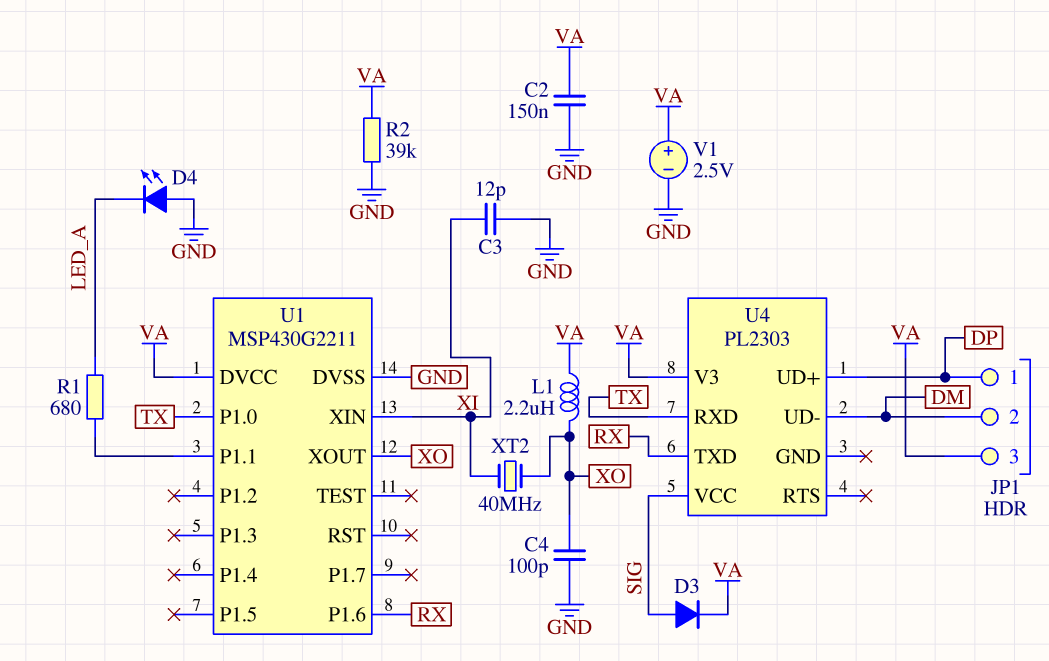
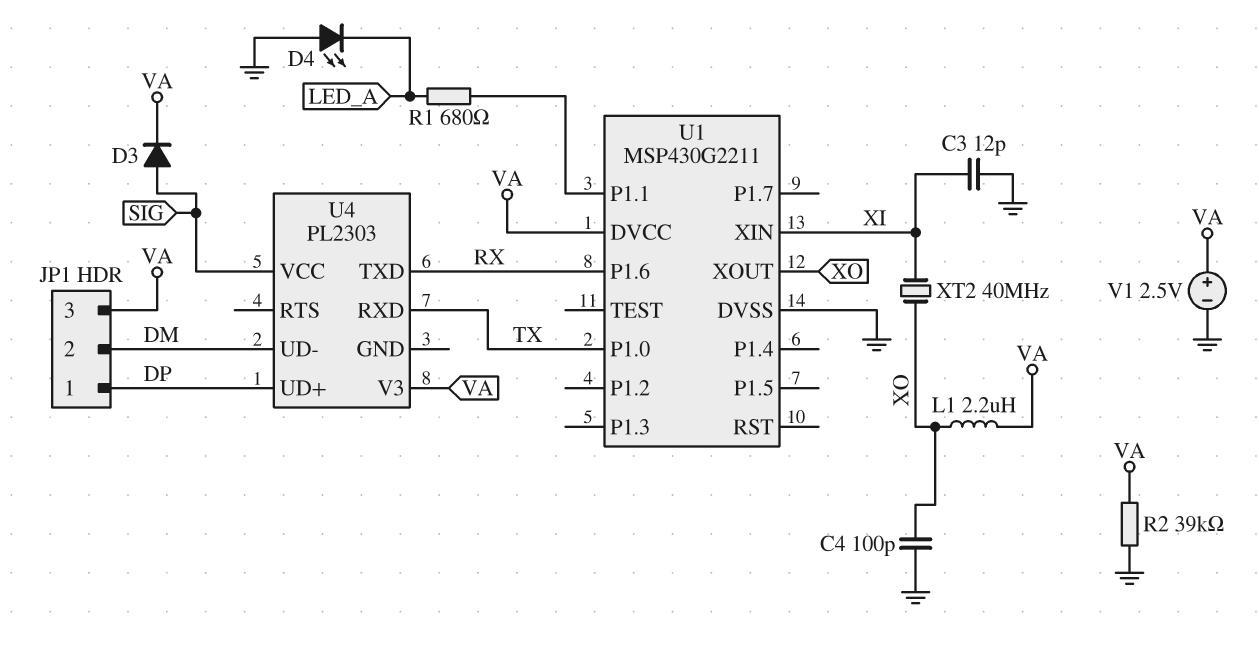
C2: 150nF (GND, VA) -> none

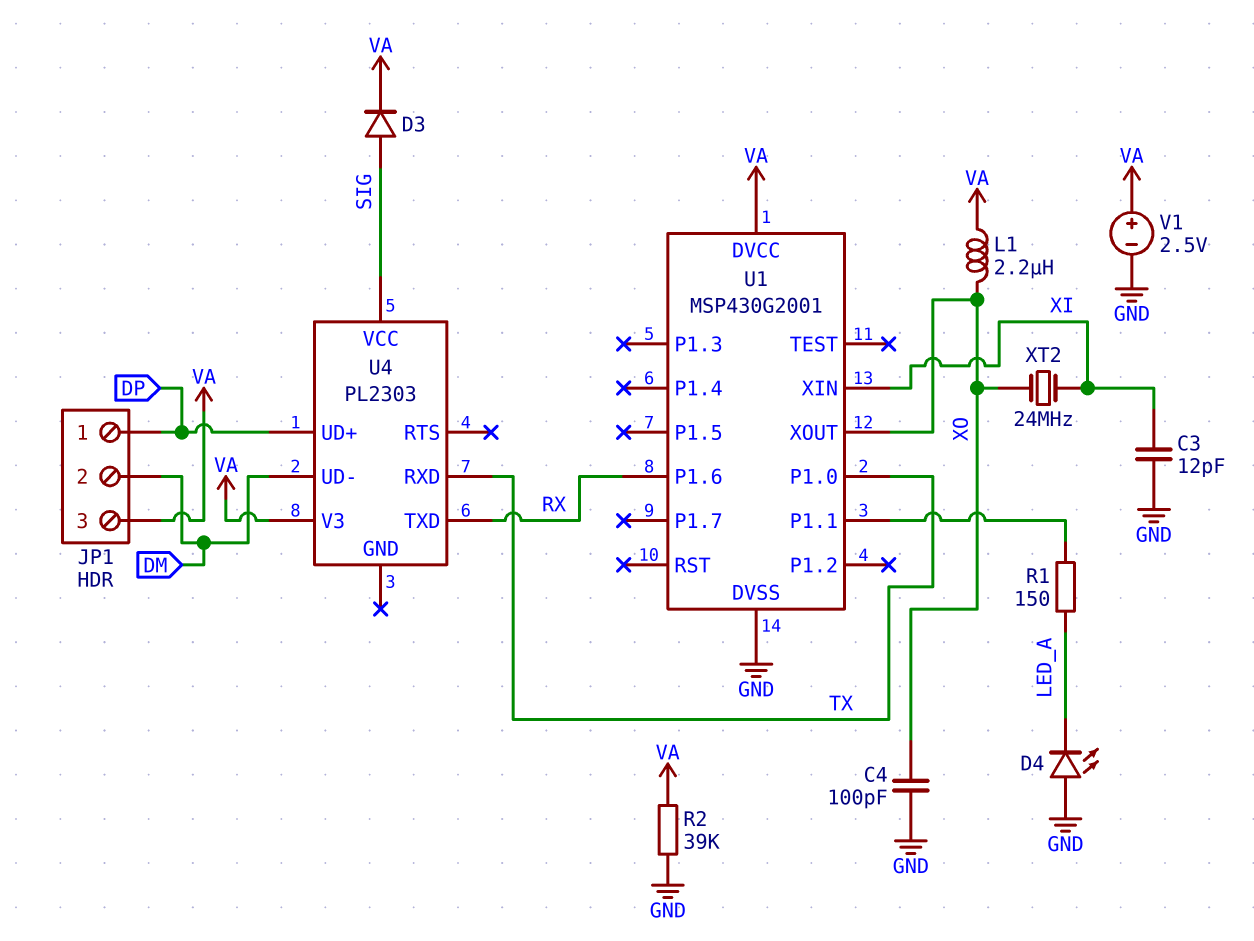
R1: 680 (LED_A, U1/P1.1) -> 150 (LED_A, U1/P1.1)
U1: MSP430G2211 -> MSP430G2001
XT2: 40MHz (XI, XO) -> 24MHz (XI, XO)

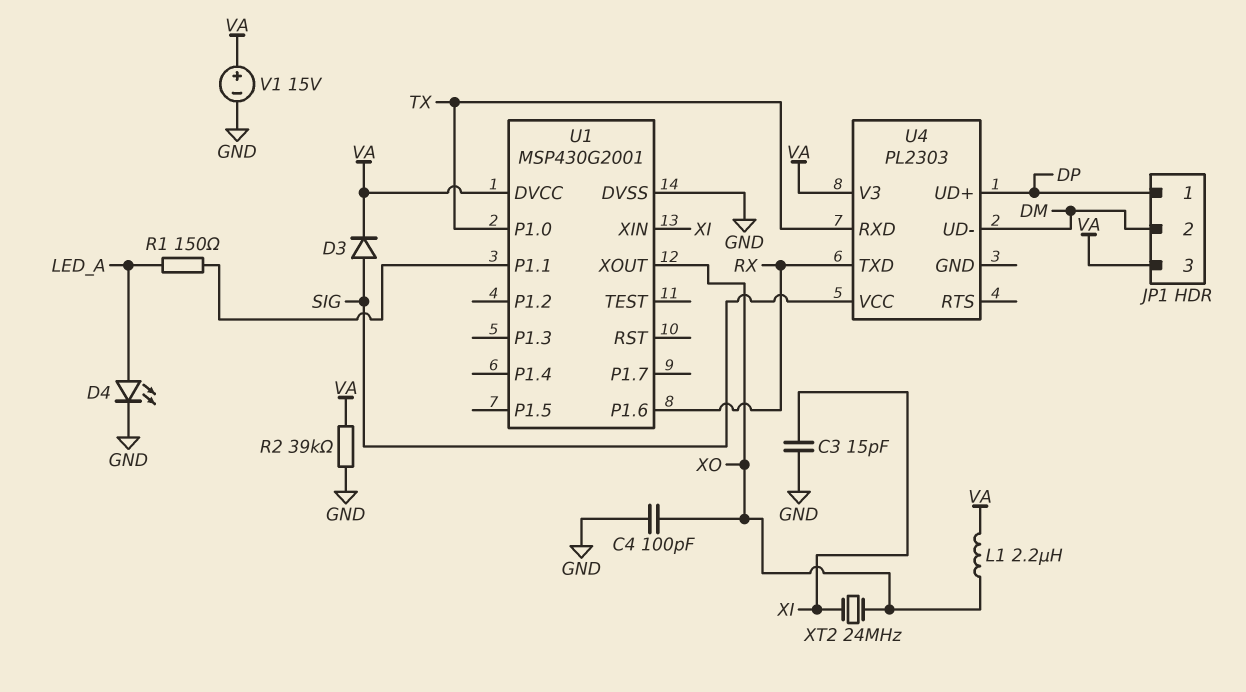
C3: 12pF (GND, XI) -> 15pF (GND, XI)
D4: LED (A GND, K LED_A) -> LED (A LED_A, K GND)
V1: 2.5V (plus VA, minus GND) -> 15V (plus VA, minus GND)

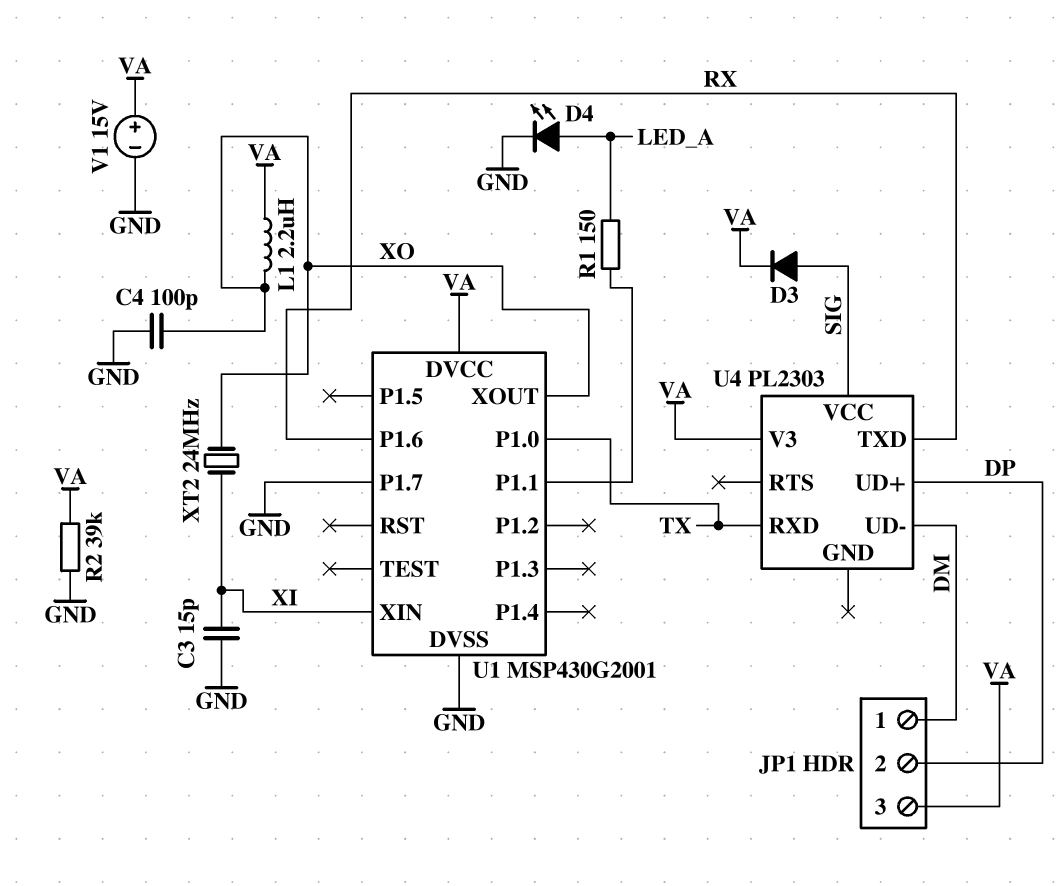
JP1 pin 1: DP -> DM
JP1 pin 2: DM -> DP
U1 pin P1.7: none -> GND

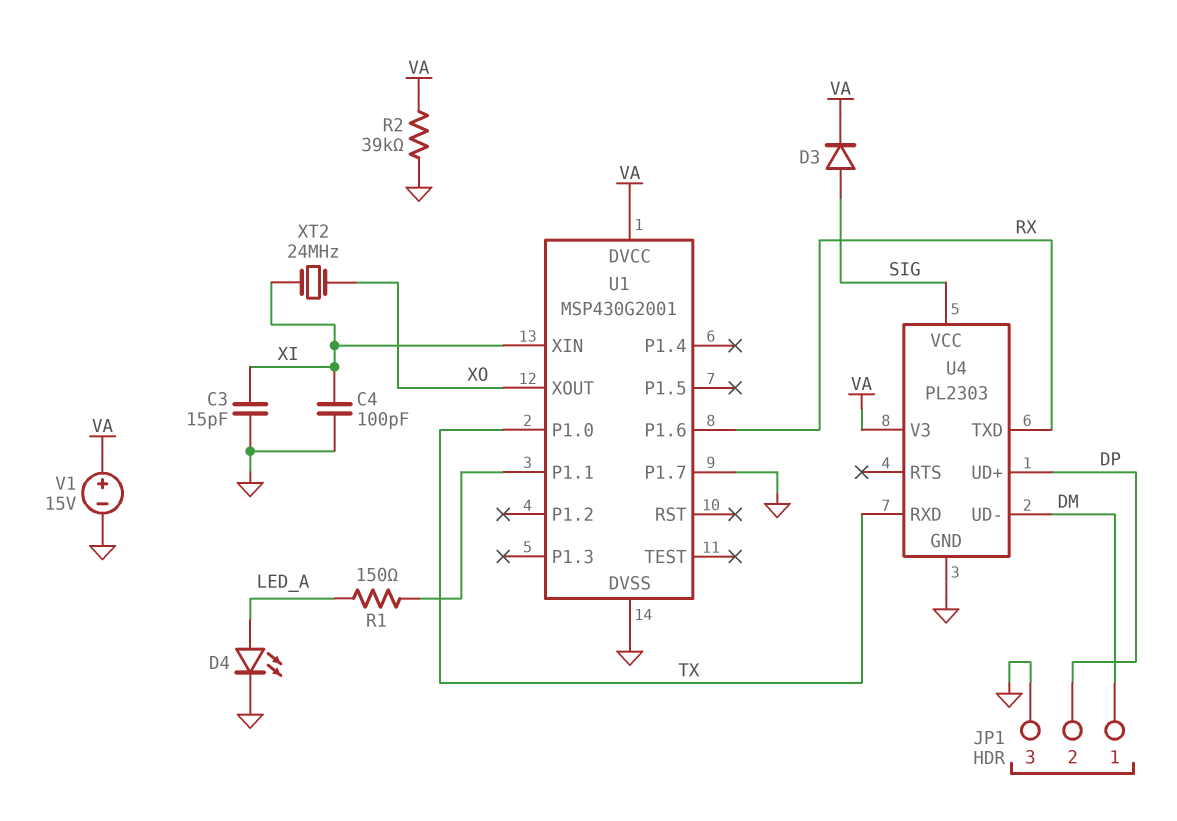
C4: 100pF (GND, XO) -> 100pF (GND, XI)
JP1 pin 3: VA -> GND
L1: 2.2uH (VA, XO) -> none
U4 pin GND: none -> GND

